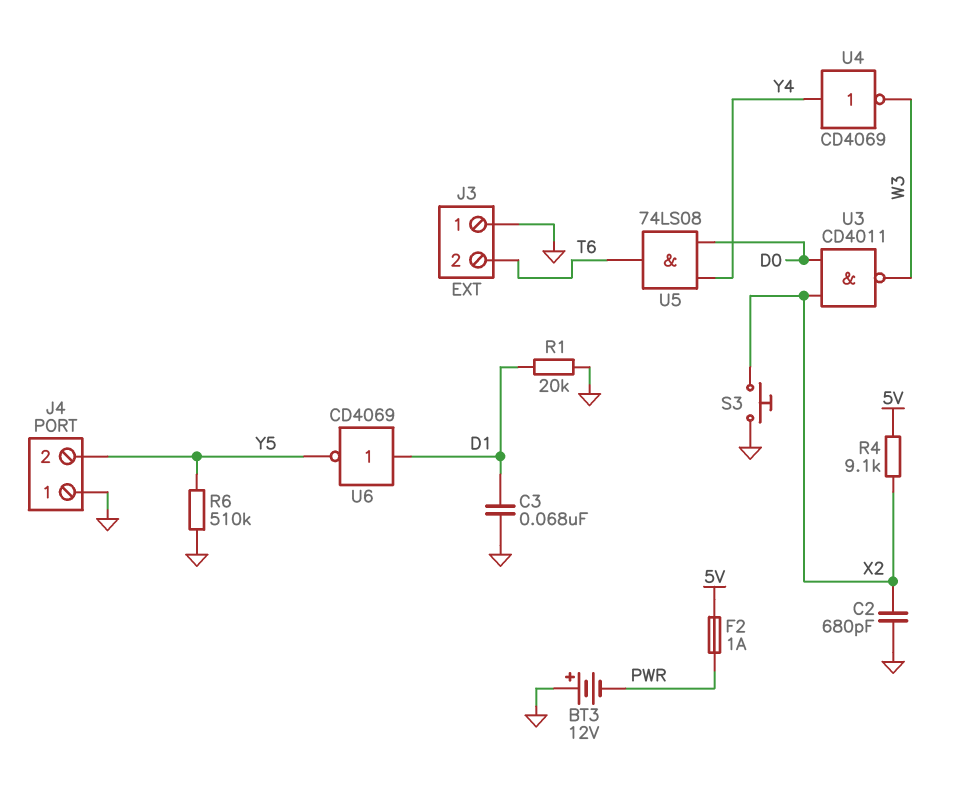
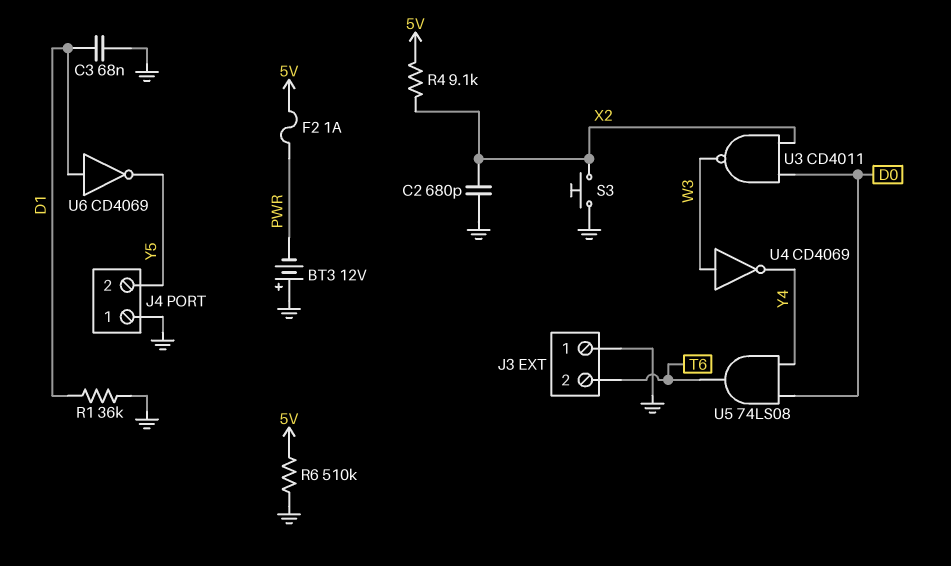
R1: 20k (D1, GND) -> 36k (D1, GND)
R6: 510k (GND, Y5) -> 510k (5V, GND)
U4: NOT CD4069 (in Y4, out W3) -> NOT CD4069 (in W3, out Y4)

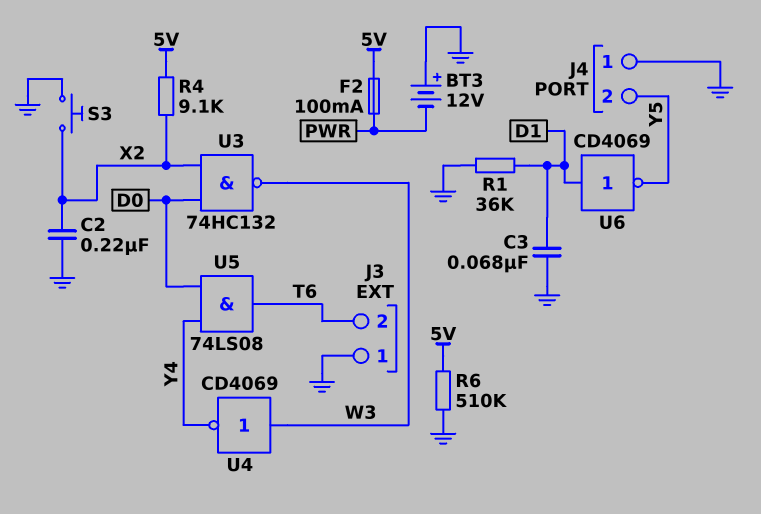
C2: 680pF (GND, X2) -> 220nF (GND, X2)
F2: 1A (5V, PWR) -> 100mA (5V, PWR)
U3: NAND CD4011 (in D0, in X2, out W3) -> NAND 74HC132 (in D0, in X2, out W3)

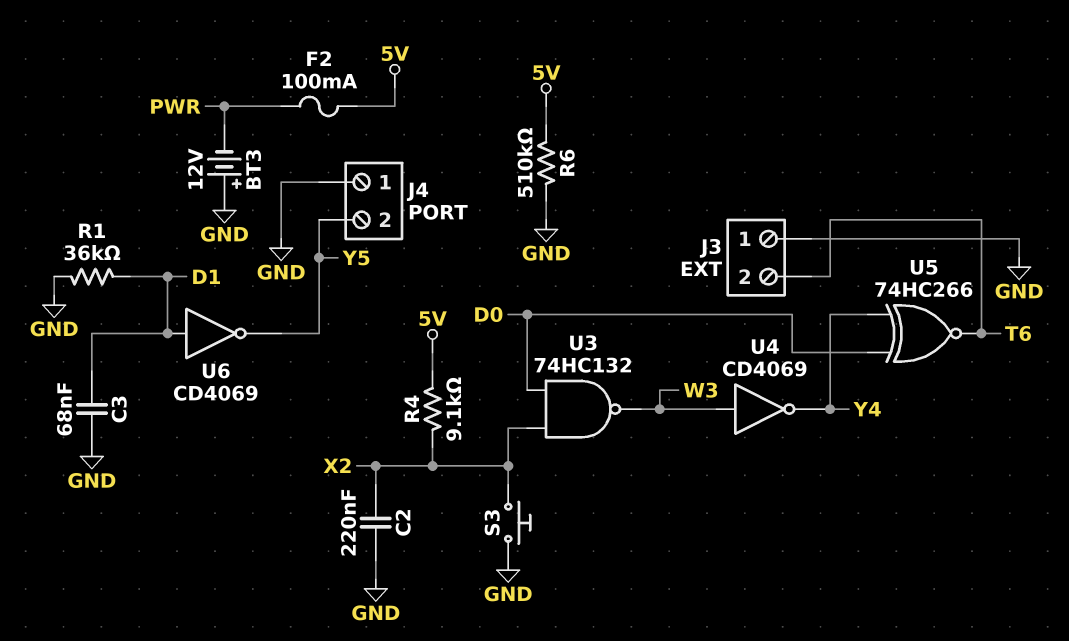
U5: AND 74LS08 (in D0, in Y4, out T6) -> XNOR 74HC266 (in D0, in Y4, out T6)

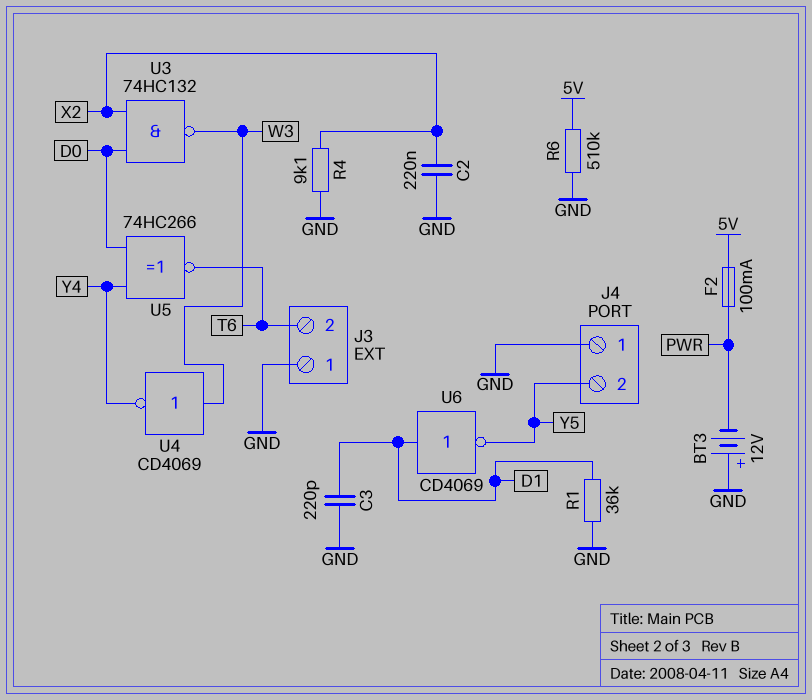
C3: 68nF (D1, GND) -> 220pF (D1, GND)
R4: 9.1k (5V, X2) -> 9.1k (GND, X2)
S3: button (GND, X2) -> none

